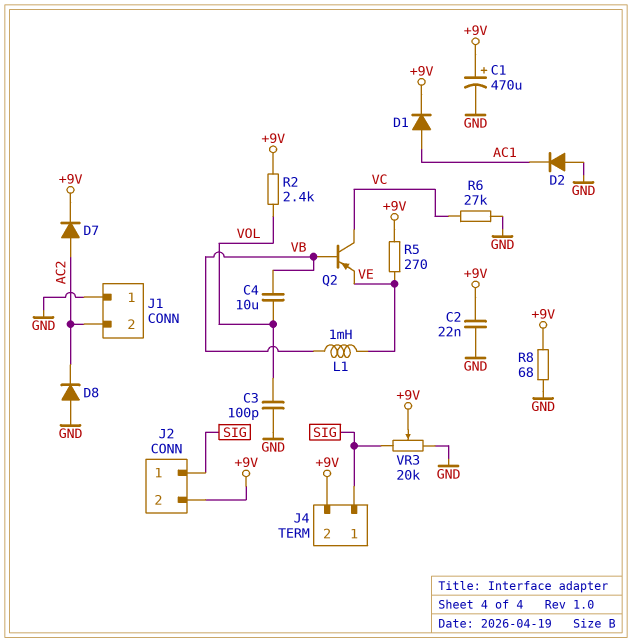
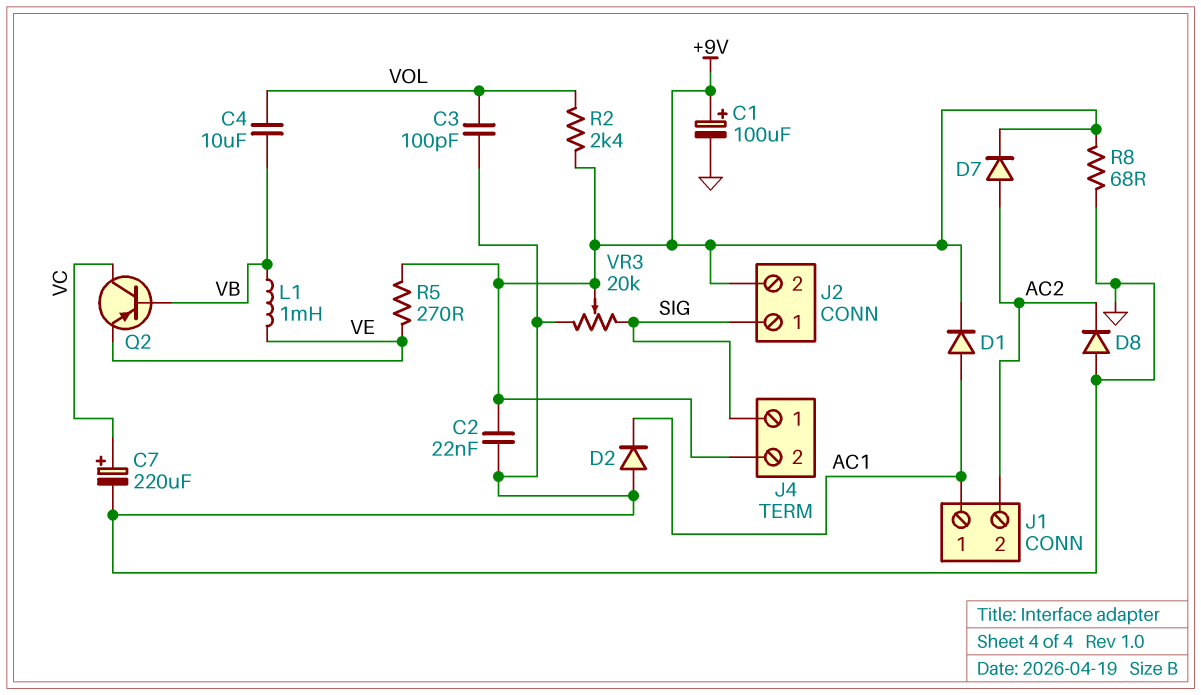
C1: 470uF (plus +9V, minus GND) -> 100uF (plus +9V, minus GND)
C7: none -> 220uF (plus VC, minus GND)
J1 pin 1: GND -> AC1
R6: 27k (GND, VC) -> none

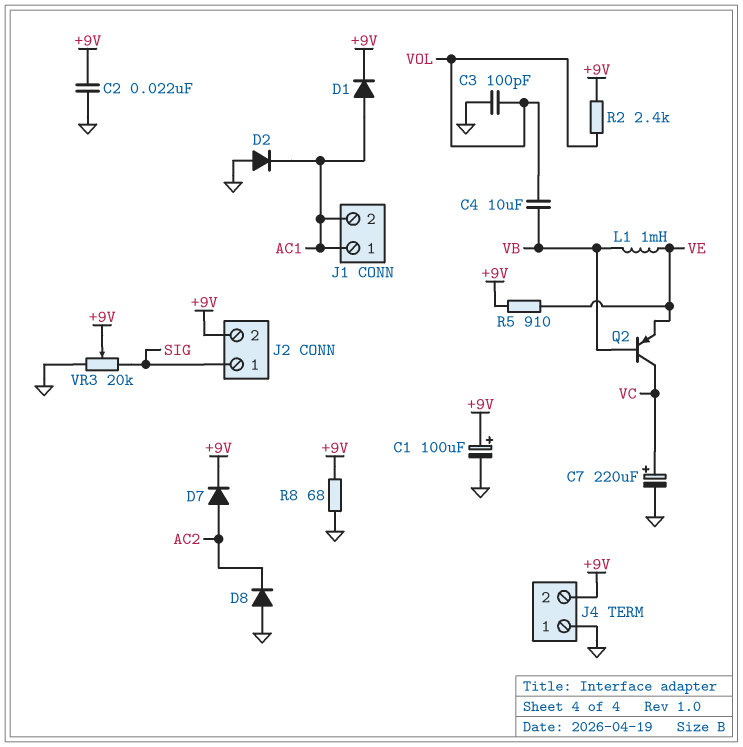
J1 pin 2: AC2 -> AC1
J4 pin 1: SIG -> GND
R5: 270 (+9V, VE) -> 910 (+9V, VE)

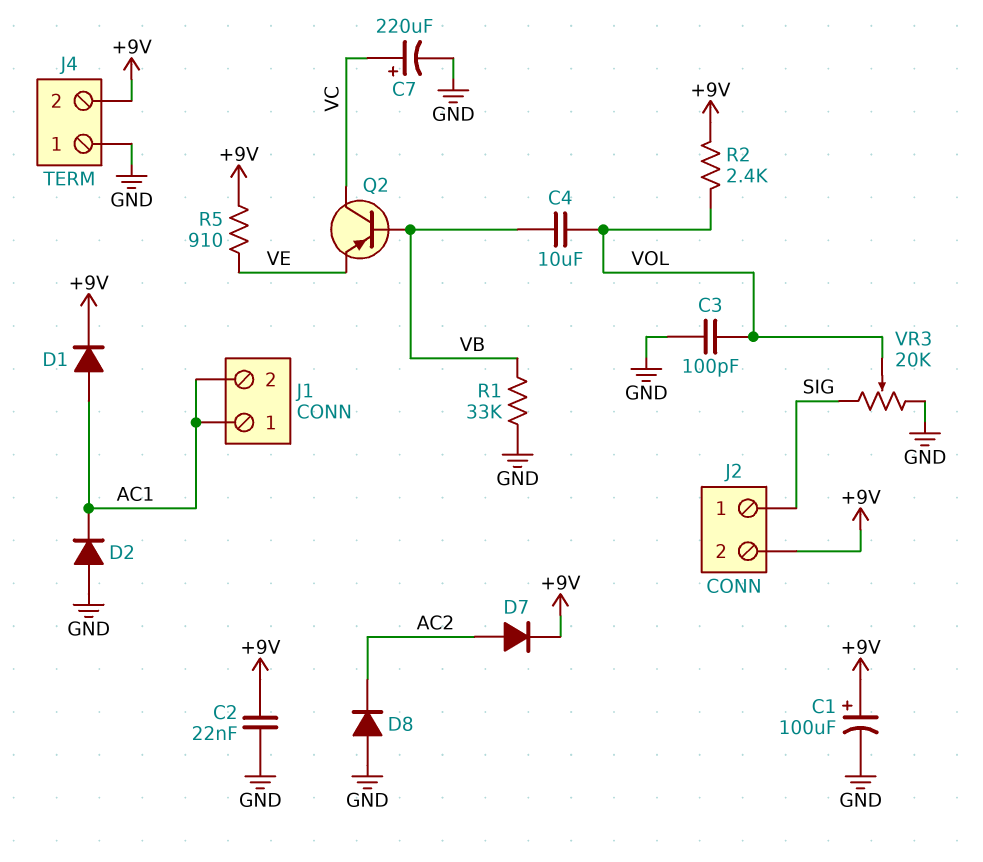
L1: 1mH (VB, VE) -> none
R1: none -> 33k (GND, VB)
R8: 68 (+9V, GND) -> none
VR3: 20k (GND, SIG, wiper +9V) -> 20k (GND, SIG, wiper VOL)

